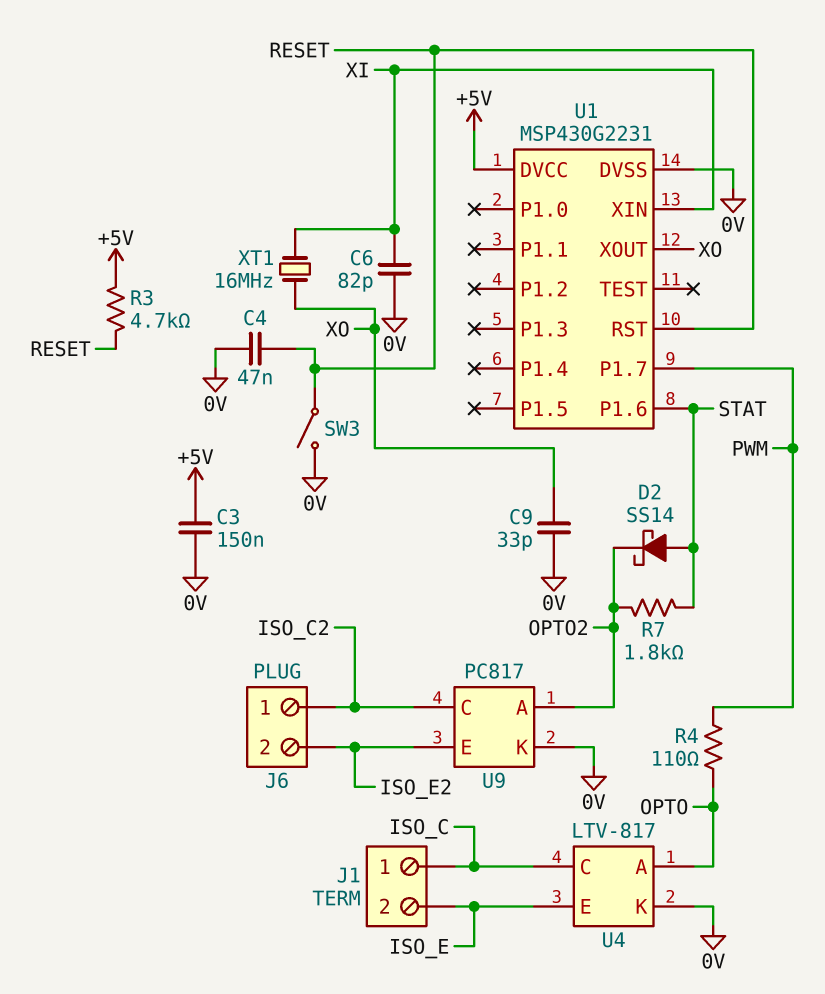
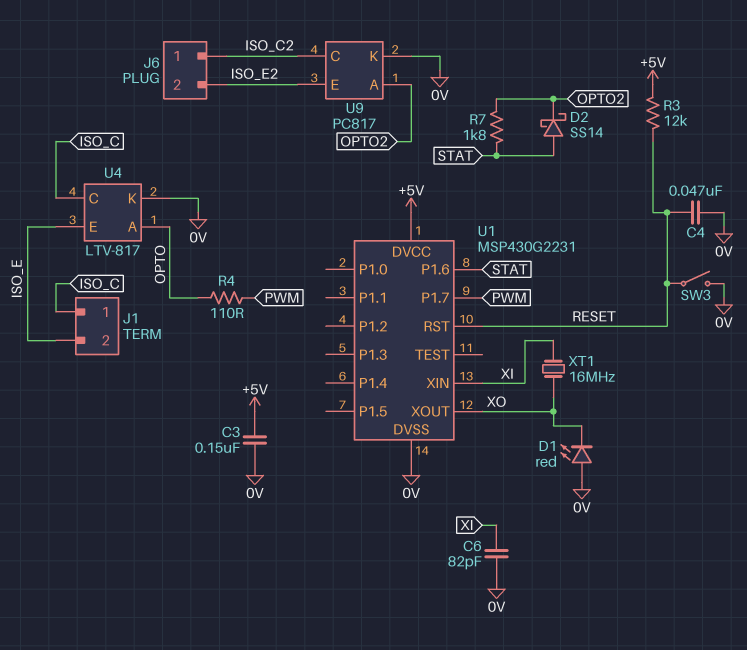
C9: 33pF (0V, XO) -> none
D1: none -> LED red (A 0V, K XO)
R3: 4.7k (+5V, RESET) -> 12k (+5V, RESET)

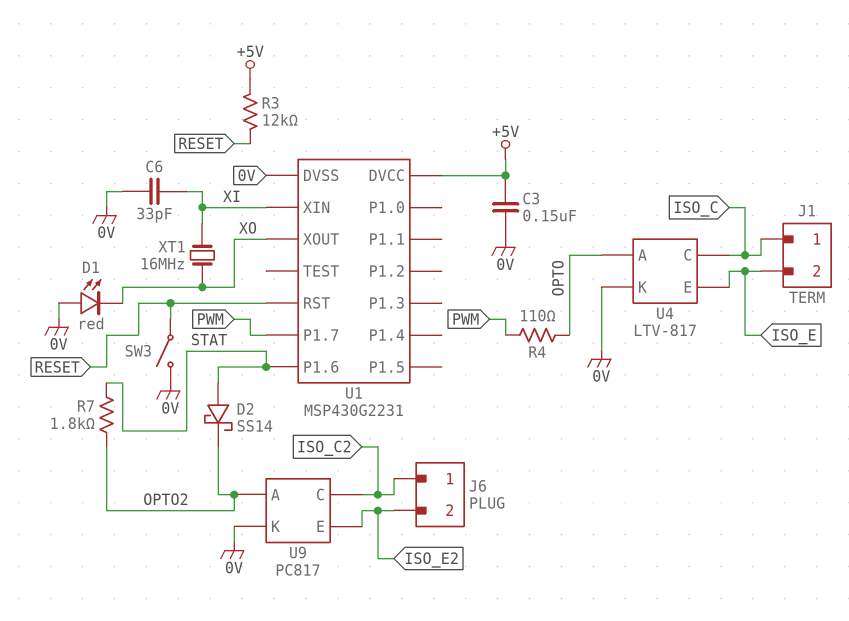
C4: 47nF (0V, RESET) -> none
C6: 82pF (0V, XI) -> 33pF (0V, XI)

